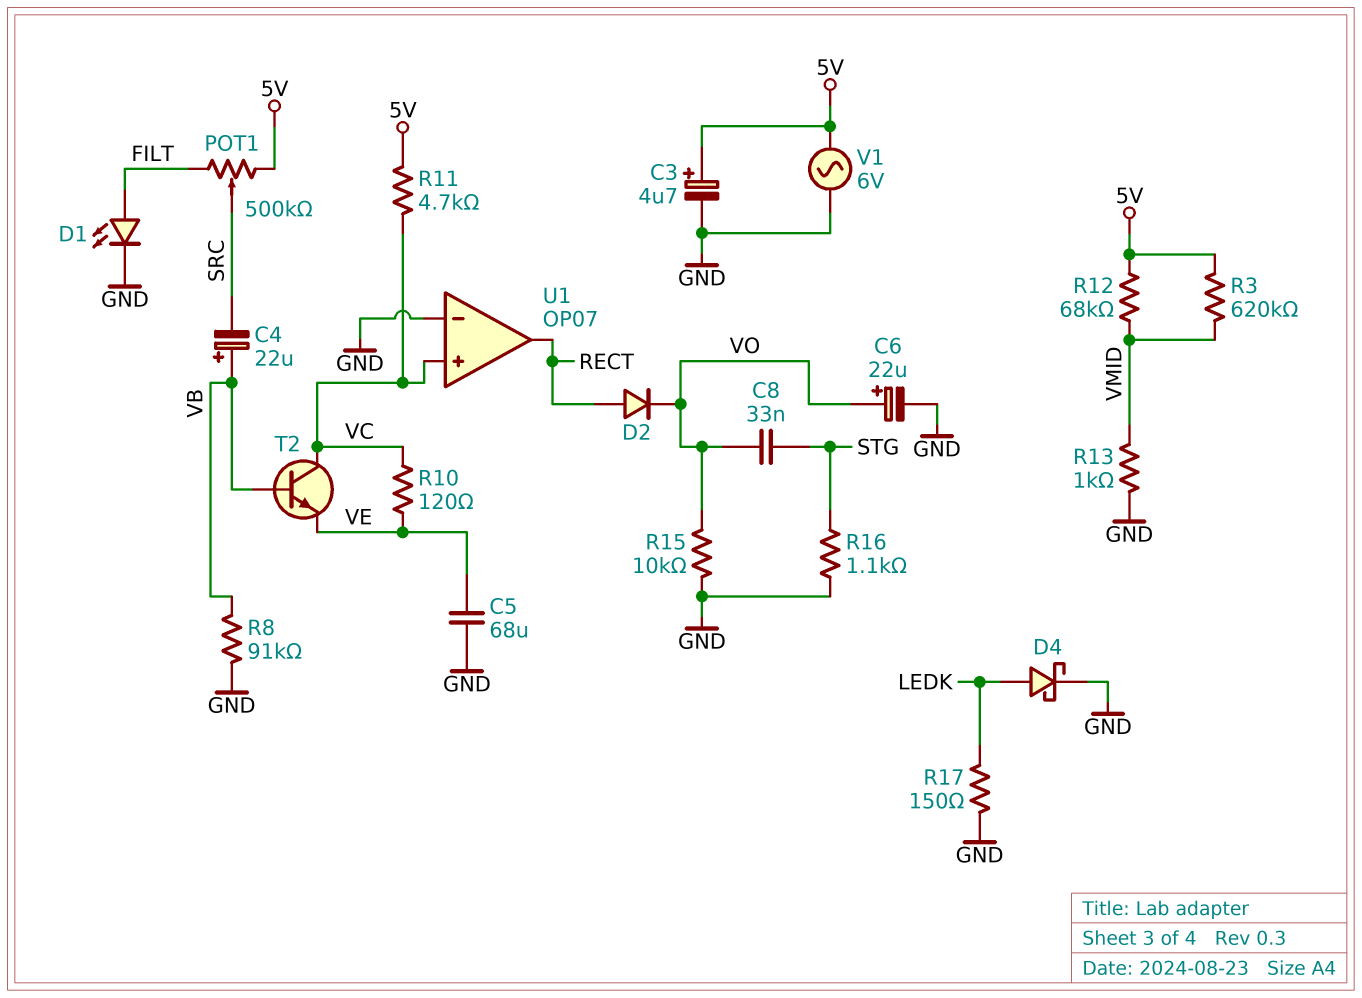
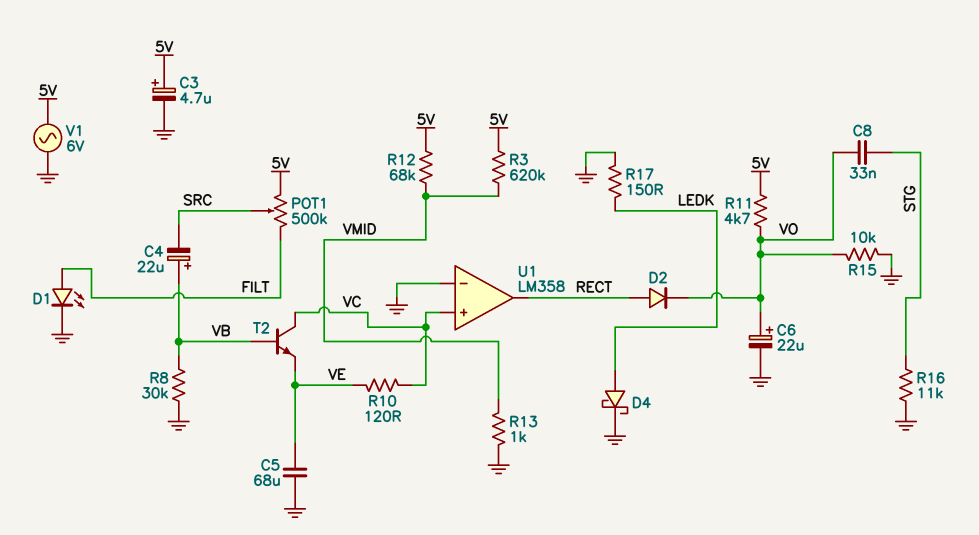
R8: 91k (GND, VB) -> 30k (GND, VB)
R11: 4.7k (5V, VC) -> 4.7k (5V, VO)
R16: 1.1k (GND, STG) -> 11k (GND, STG)
U1: OP07 -> LM358

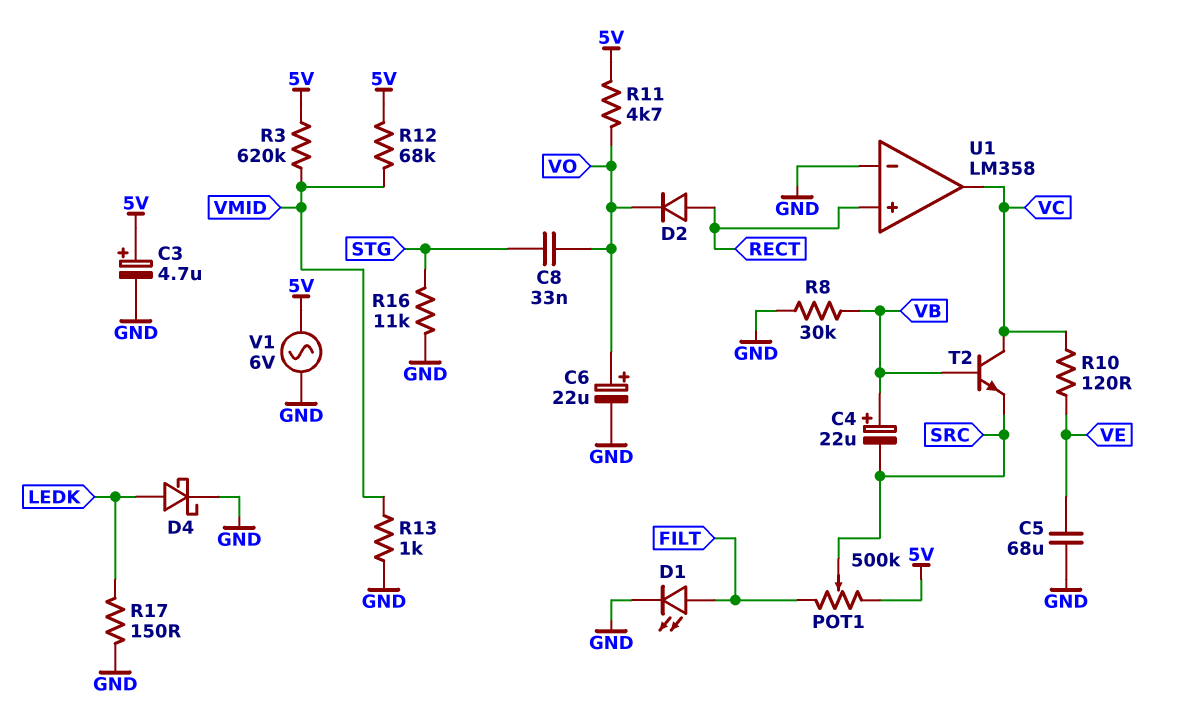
R15: 10k (GND, VO) -> none
T2: NPN (B VB, C VC, E VE) -> NPN (B VB, C VC, E SRC)
U1 pin in+: VC -> RECT
U1 pin out: RECT -> VC

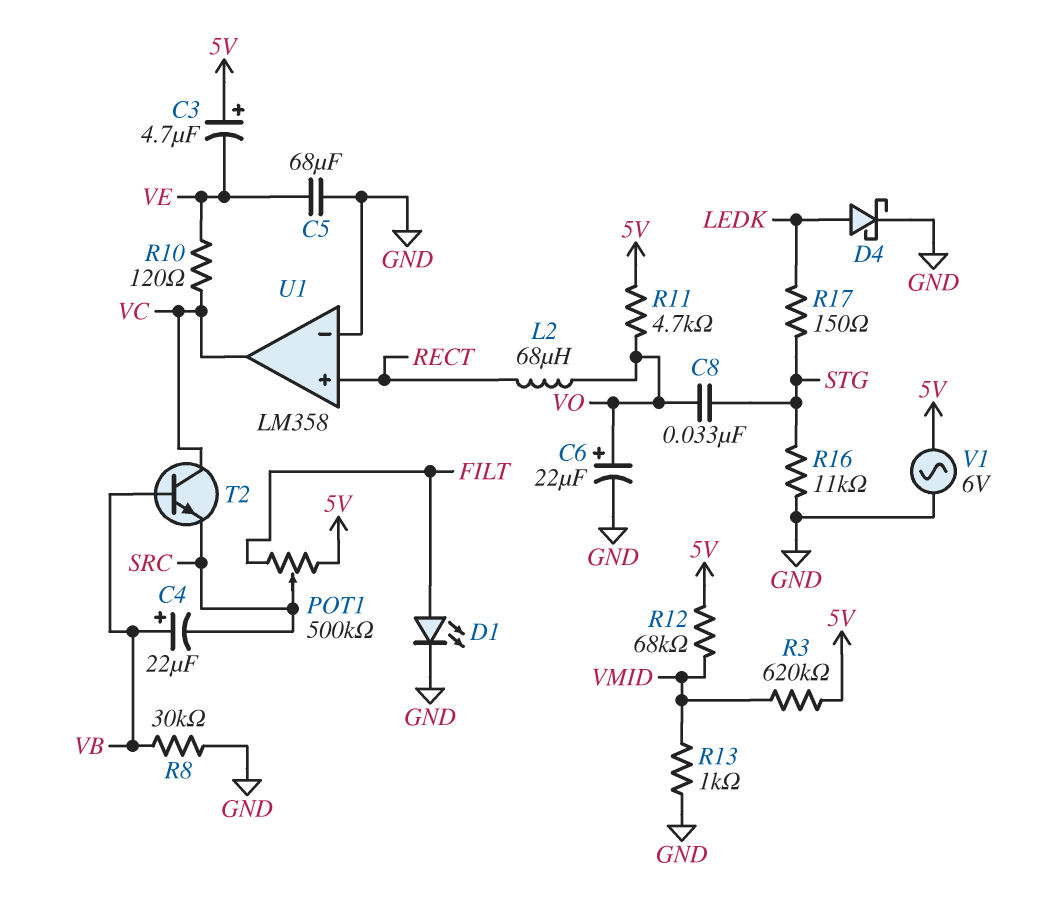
C3: 4.7uF (plus 5V, minus GND) -> 4.7uF (plus 5V, minus VE)
D2: diode (A RECT, K VO) -> none
L2: none -> 68uH (RECT, VO)
R17: 150 (GND, LEDK) -> 150 (LEDK, STG)

